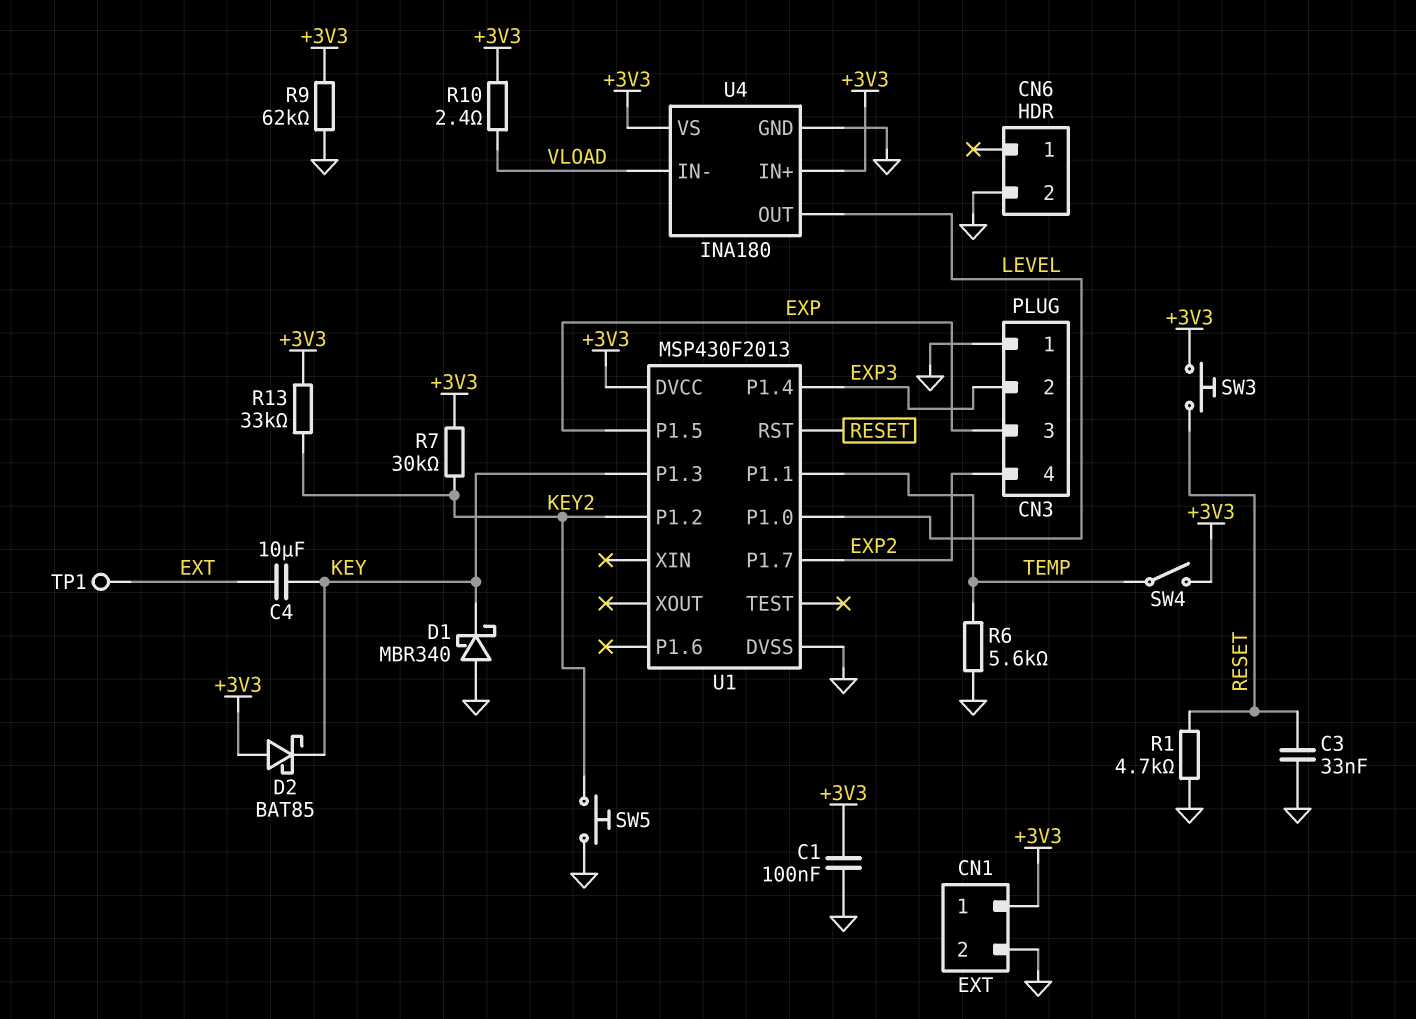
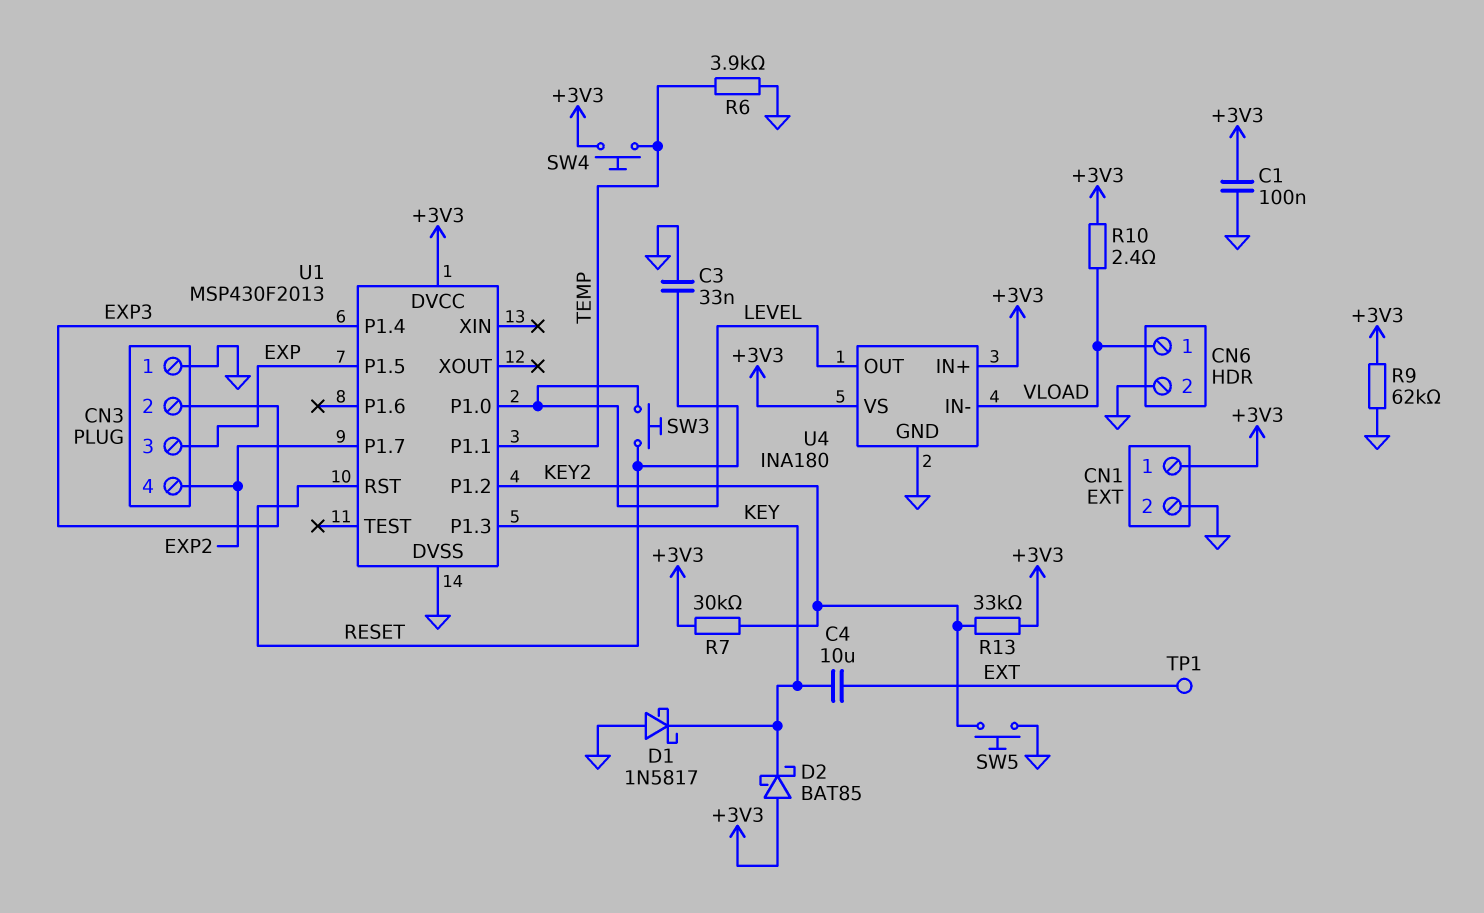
CN6 pin 1: none -> VLOAD
D1: schottky MBR340 (A GND, K KEY) -> schottky 1N5817 (A GND, K KEY)
R1: 4.7k (GND, RESET) -> none
R6: 5.6k (GND, TEMP) -> 3.9k (GND, TEMP)
SW3: button (+3V3, RESET) -> button (LEVEL, RESET)
SW4: switch (+3V3, TEMP) -> button (+3V3, TEMP)

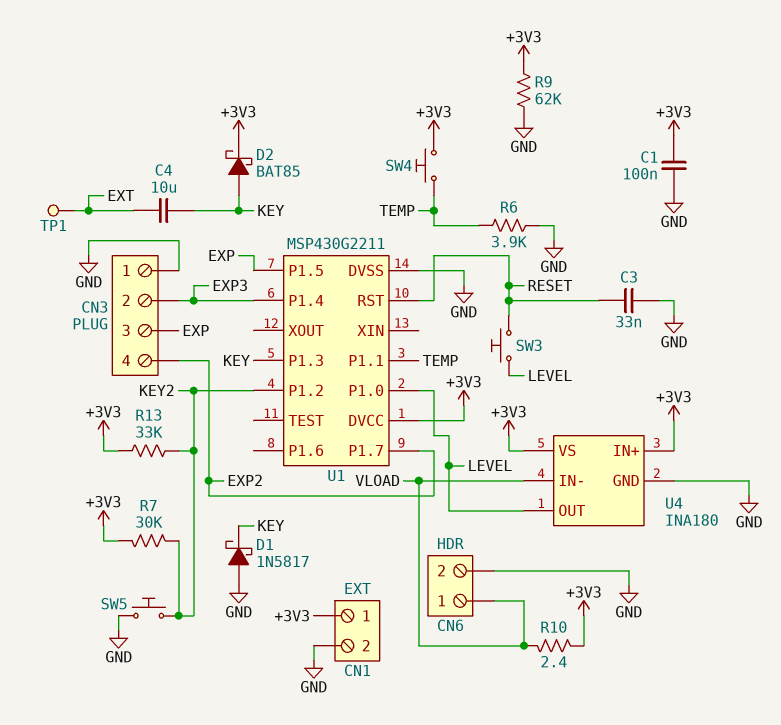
D2: schottky BAT85 (A +3V3, K KEY) -> schottky BAT85 (A KEY, K +3V3)
U1: MSP430F2013 -> MSP430G2211

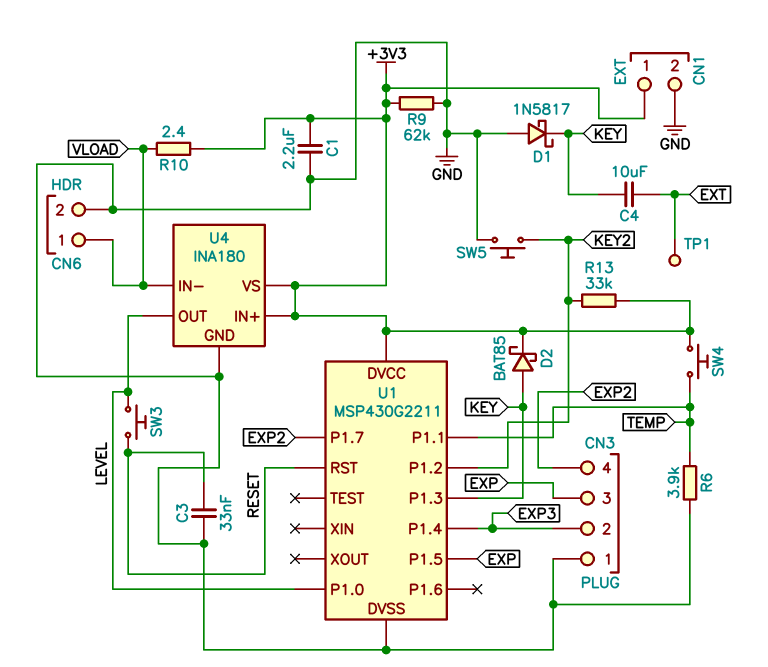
C1: 100nF (+3V3, GND) -> 2.2uF (+3V3, GND)
R7: 30k (+3V3, KEY2) -> none

